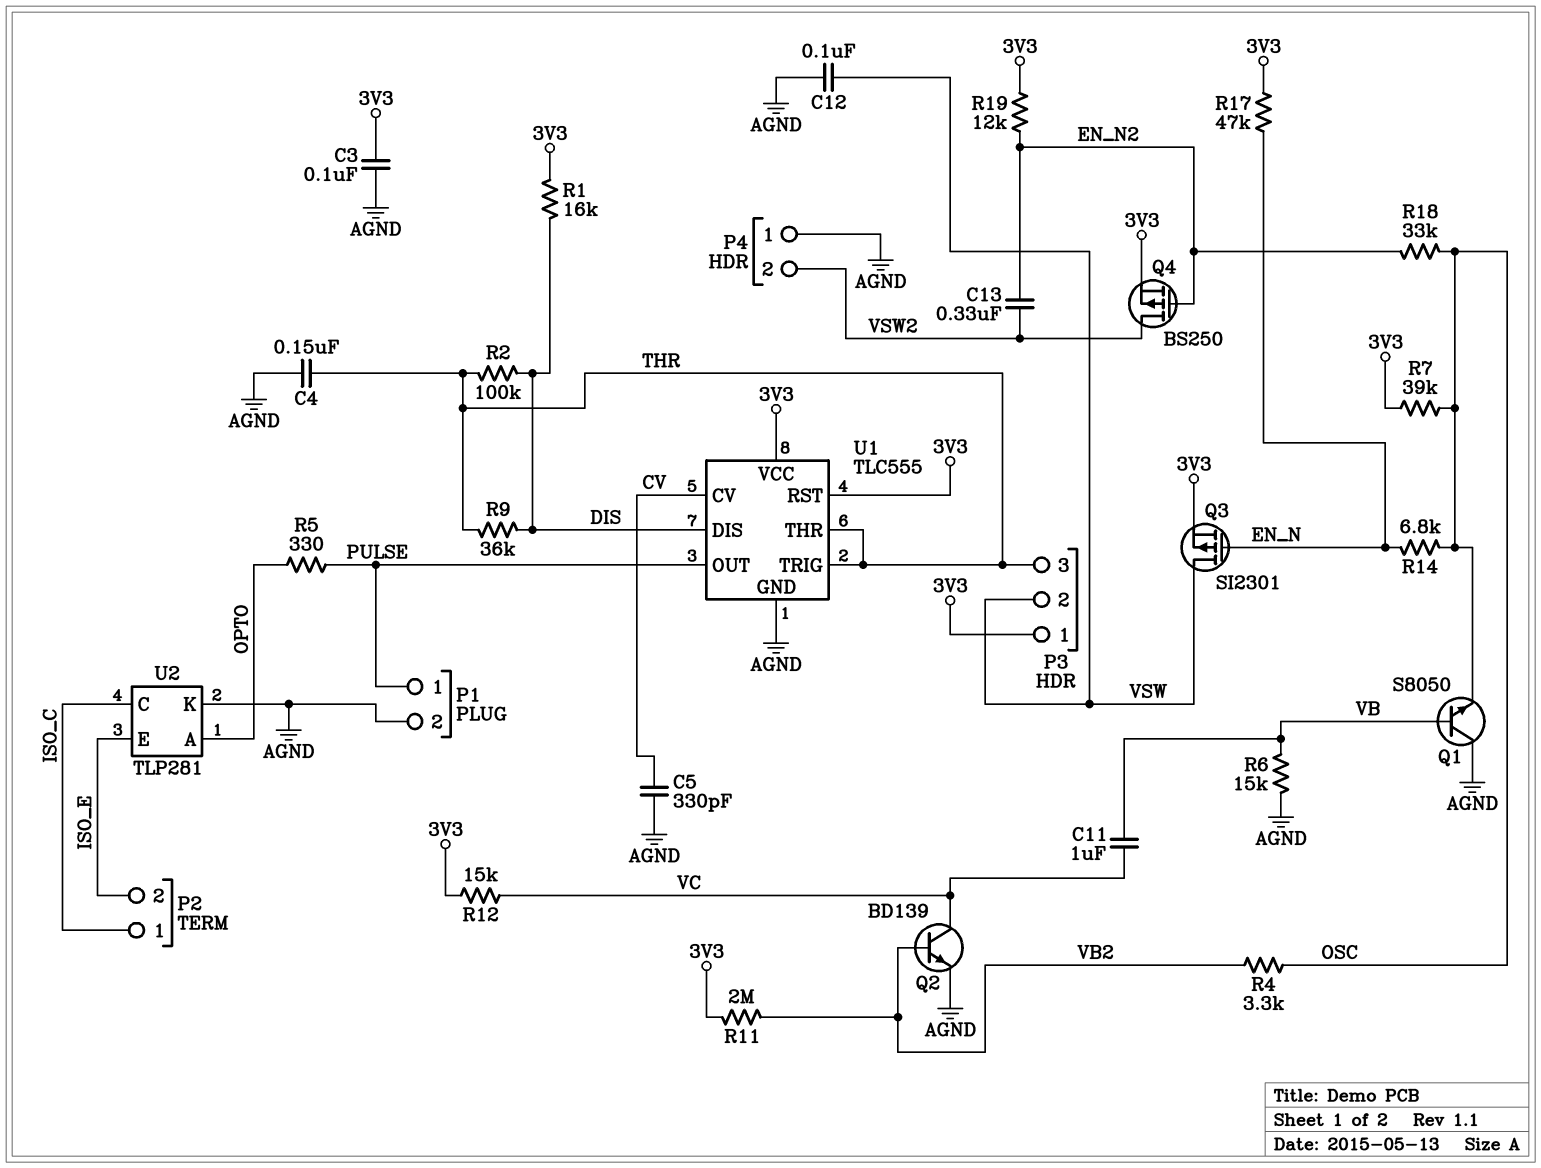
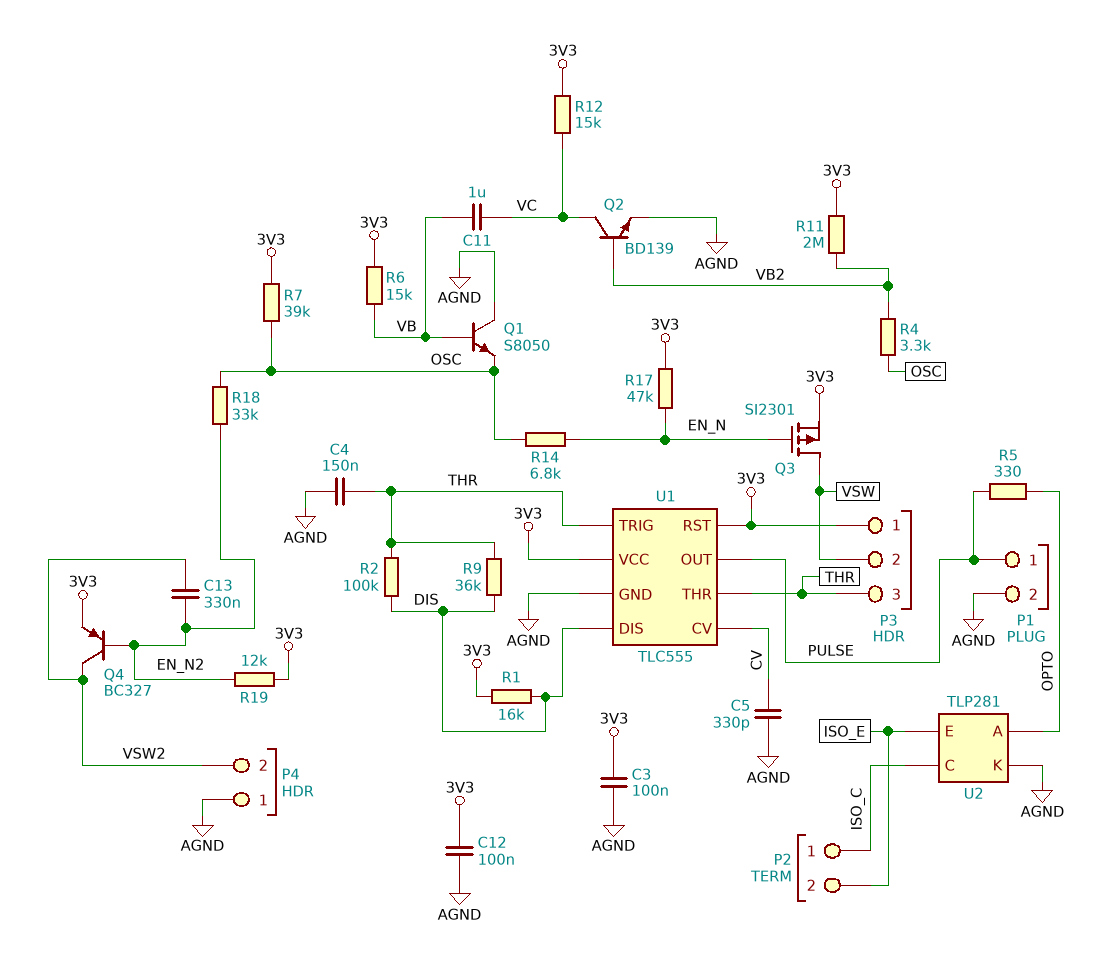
C12: 100nF (AGND, VSW) -> 100nF (3V3, AGND)
Q4: PMOS BS250 (G EN_N2, D VSW2, S 3V3) -> PNP BC327 (B EN_N2, C VSW2, E 3V3)
R6: 15k (AGND, VB) -> 15k (3V3, VB)

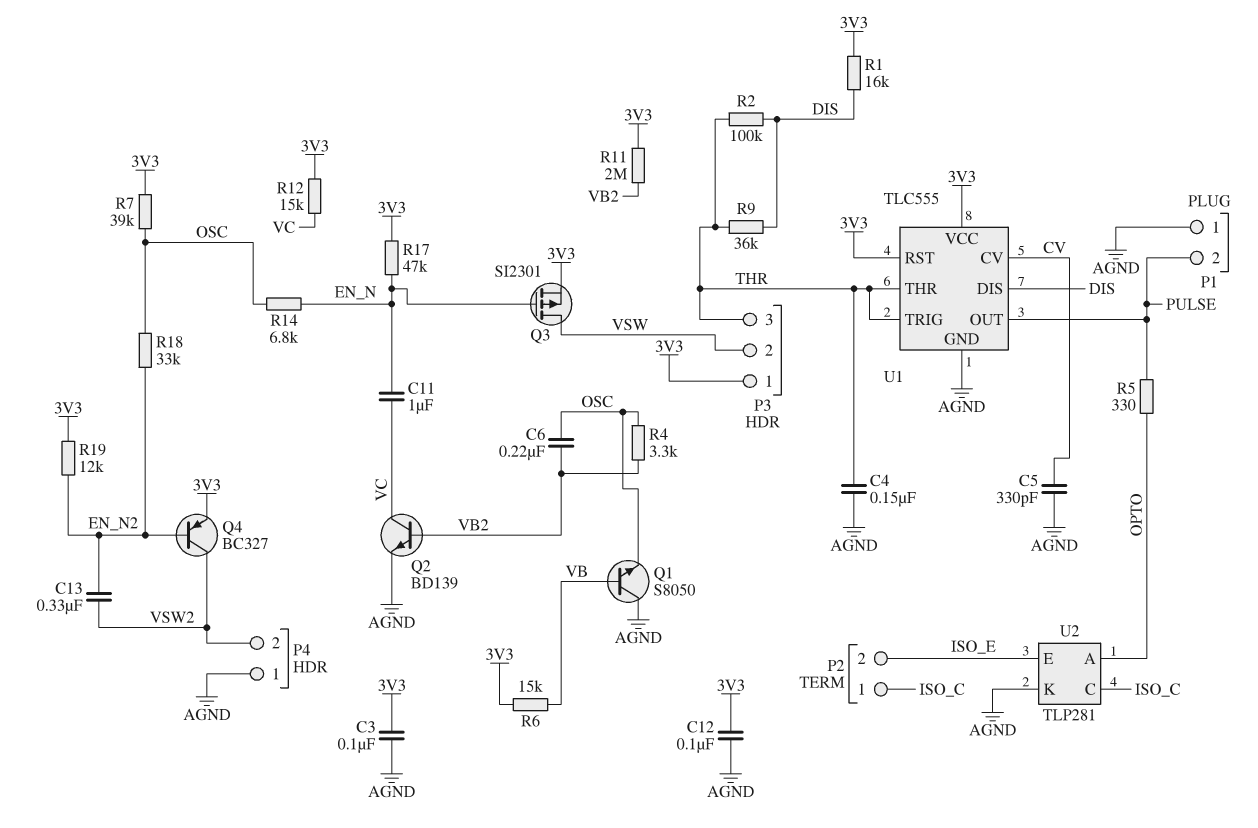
C6: none -> 220nF (OSC, VB2)
C11: 1uF (VB, VC) -> 1uF (EN_N, VC)
P1 pin 1: PULSE -> AGND
P1 pin 2: AGND -> PULSE

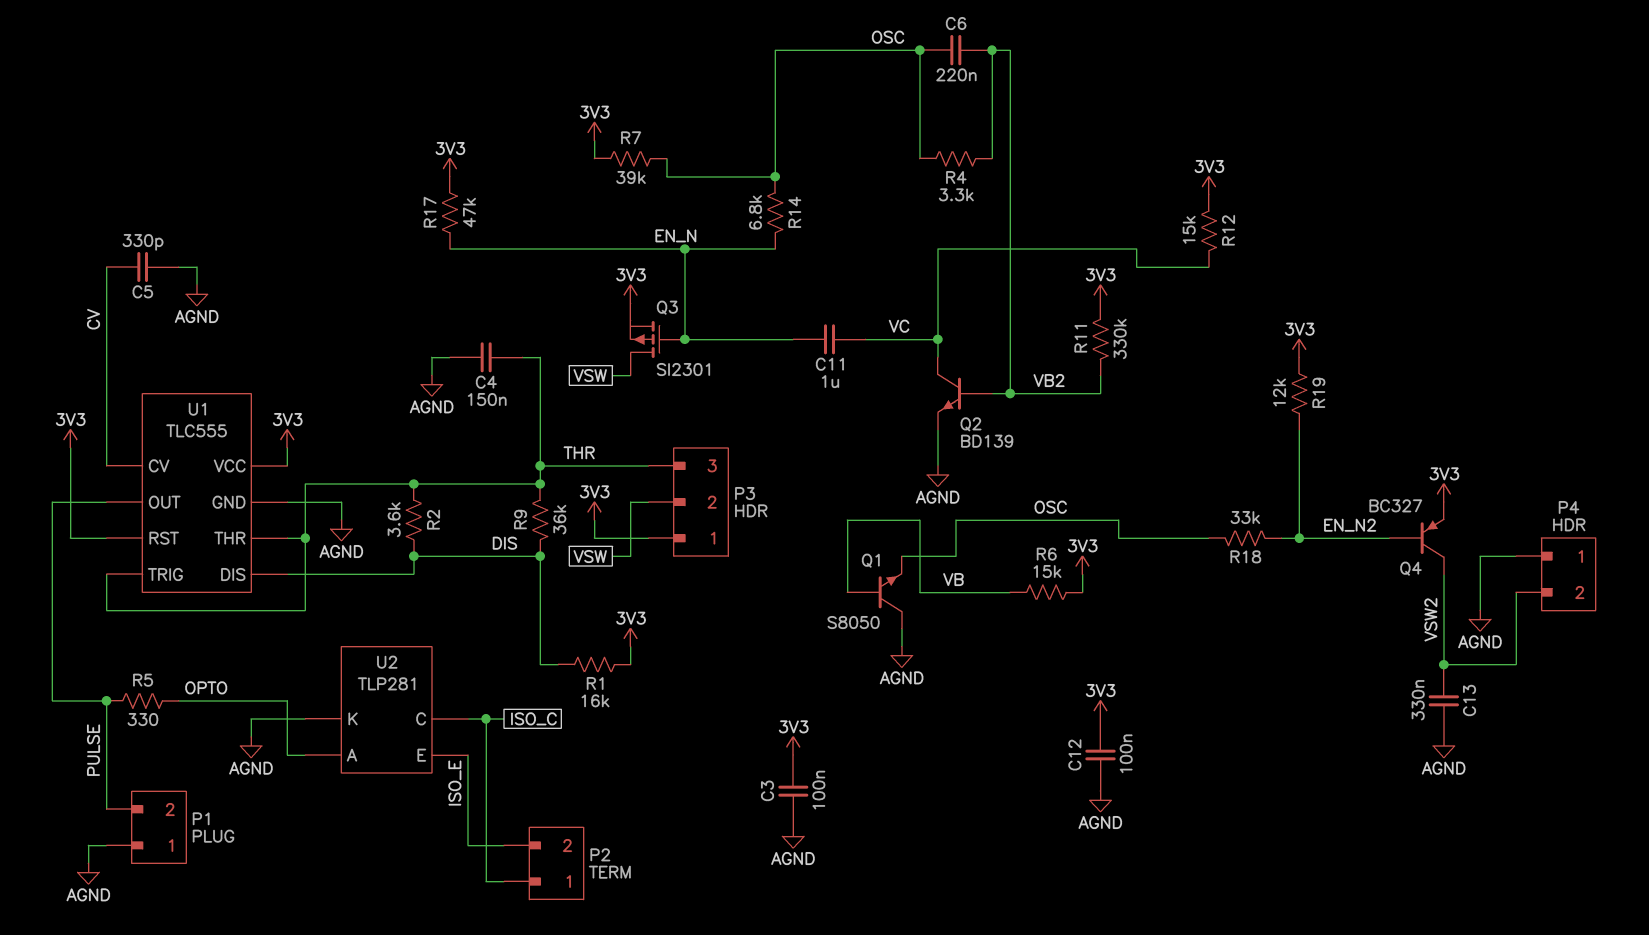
C13: 330nF (EN_N2, VSW2) -> 330nF (AGND, VSW2)
R2: 100k (DIS, THR) -> 3.6k (DIS, THR)
R11: 2M (3V3, VB2) -> 330k (3V3, VB2)

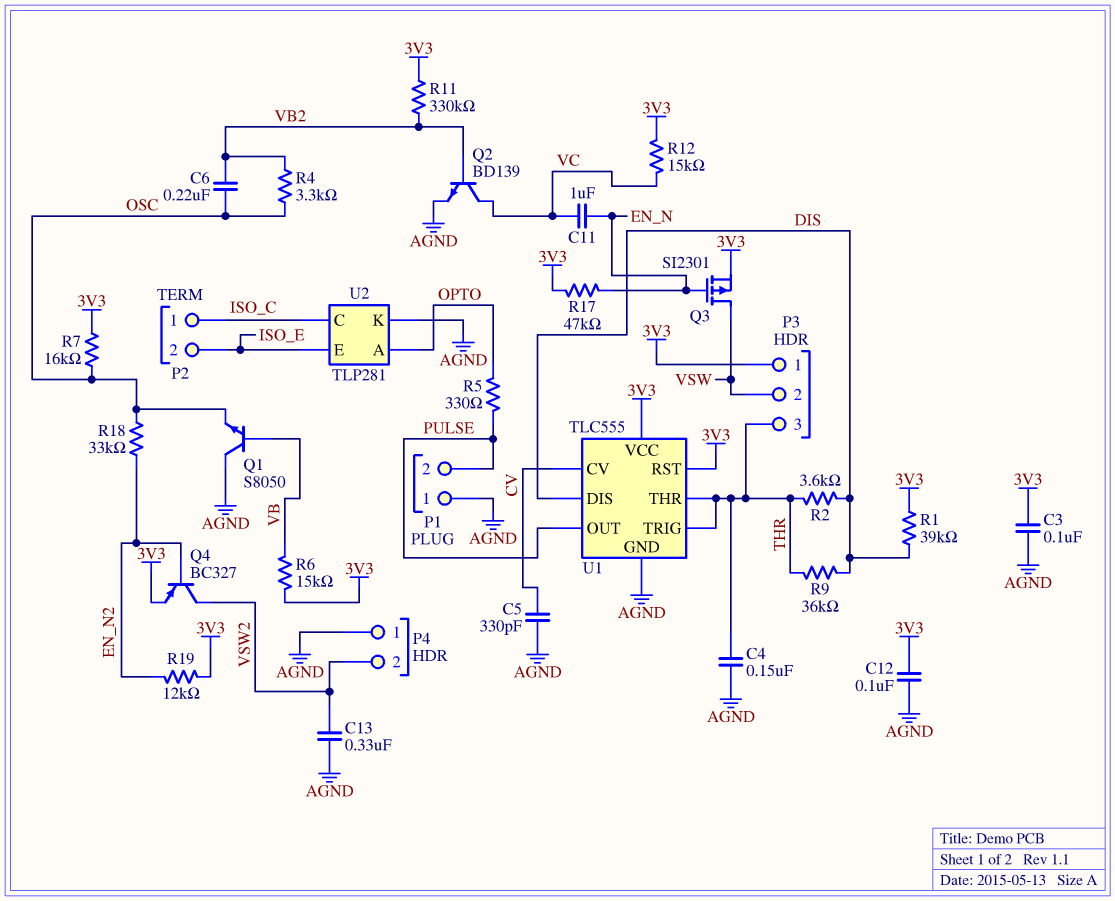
R1: 16k (3V3, DIS) -> 39k (3V3, DIS)
R7: 39k (3V3, OSC) -> 16k (3V3, OSC)
R14: 6.8k (EN_N, OSC) -> none

